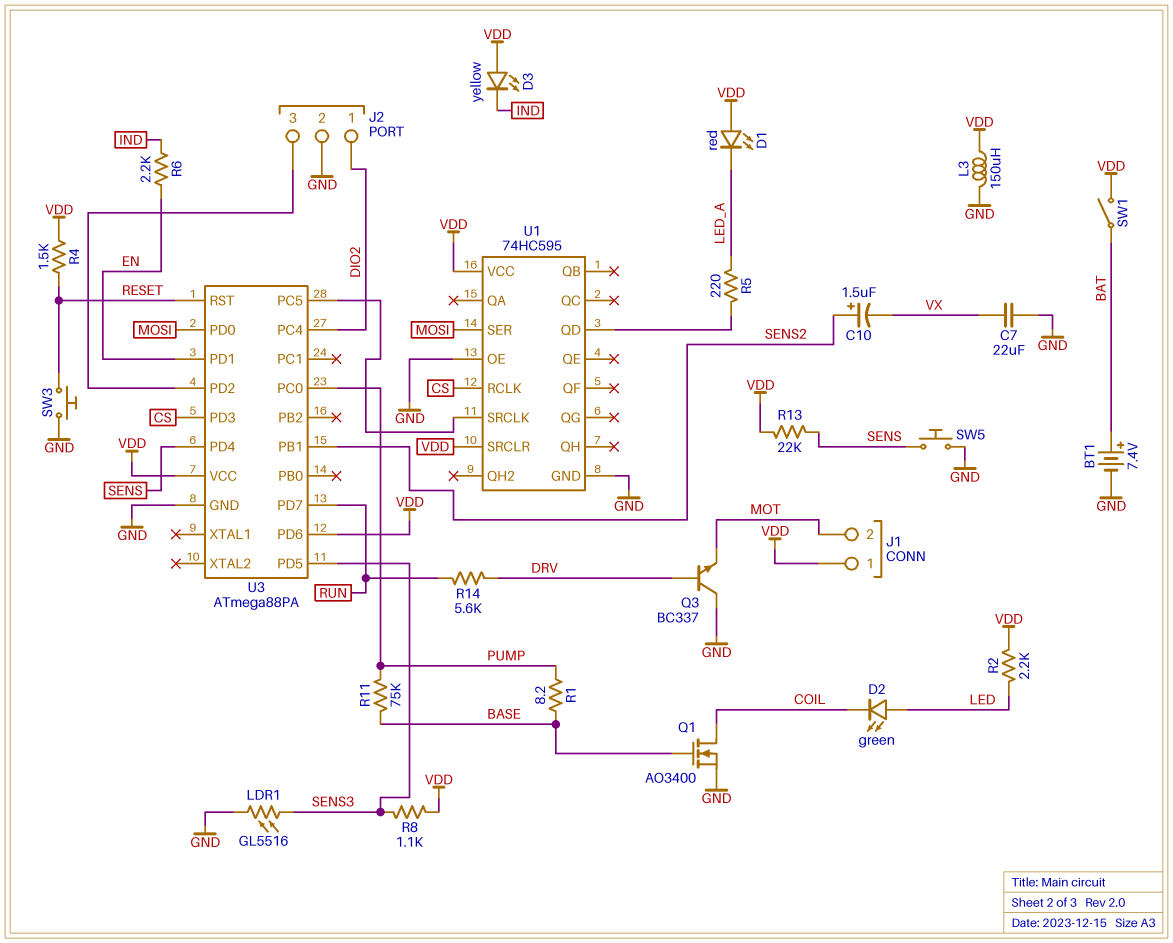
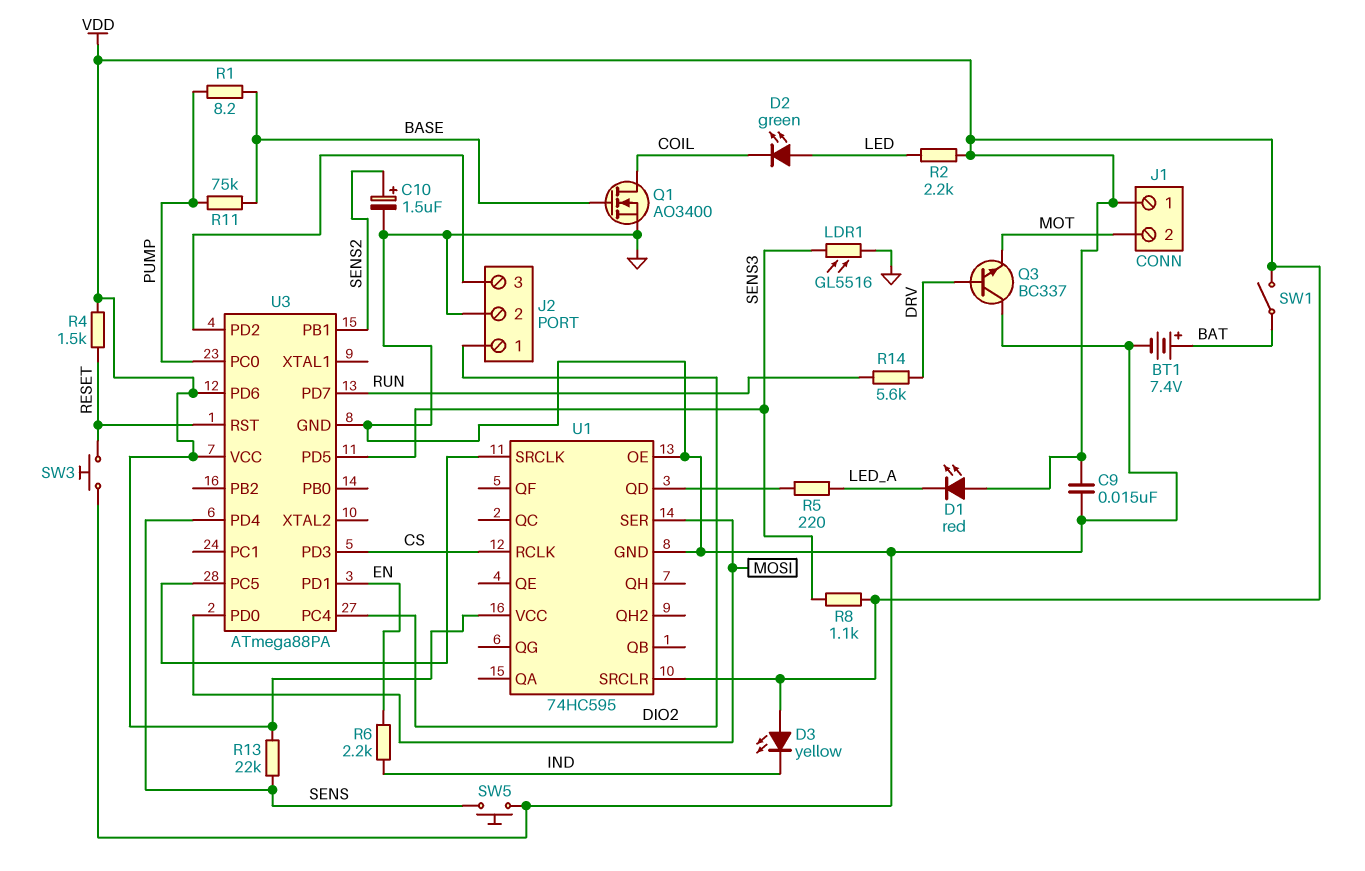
C7: 22uF (GND, VX) -> none
C9: none -> 15nF (GND, VDD)
C10: 1.5uF (plus SENS2, minus VX) -> 1.5uF (plus SENS2, minus GND)
L3: 150uH (GND, VDD) -> none

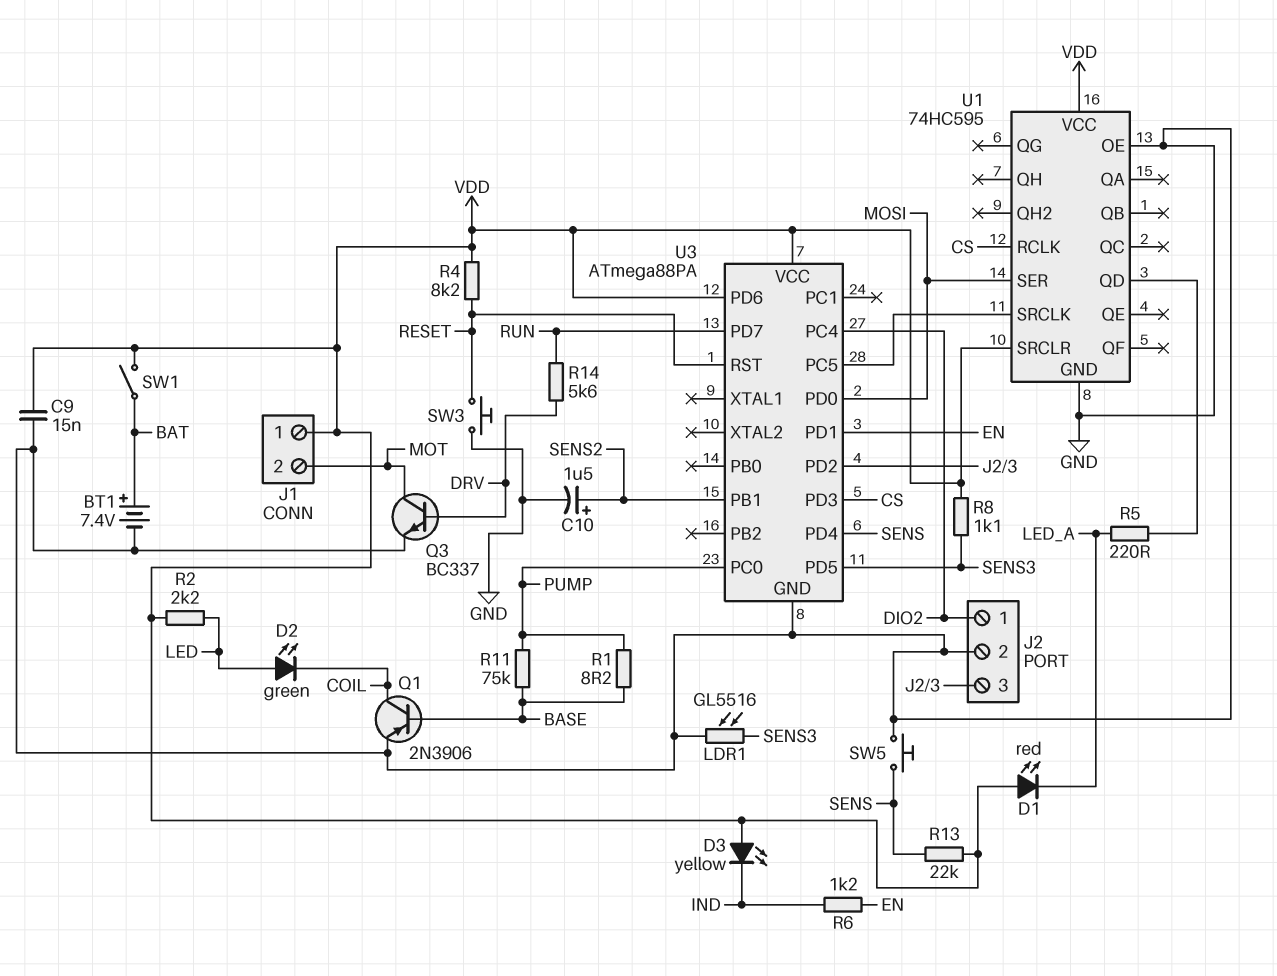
Q1: NMOS AO3400 (G BASE, D COIL, S GND) -> PNP 2N3906 (B BASE, C COIL, E GND)
Q3: NPN BC337 (B DRV, C GND, E MOT) -> NPN BC337 (B DRV, C MOT, E GND)
R4: 1.5k (RESET, VDD) -> 8.2k (RESET, VDD)
R6: 2.2k (EN, IND) -> 1.2k (EN, IND)

